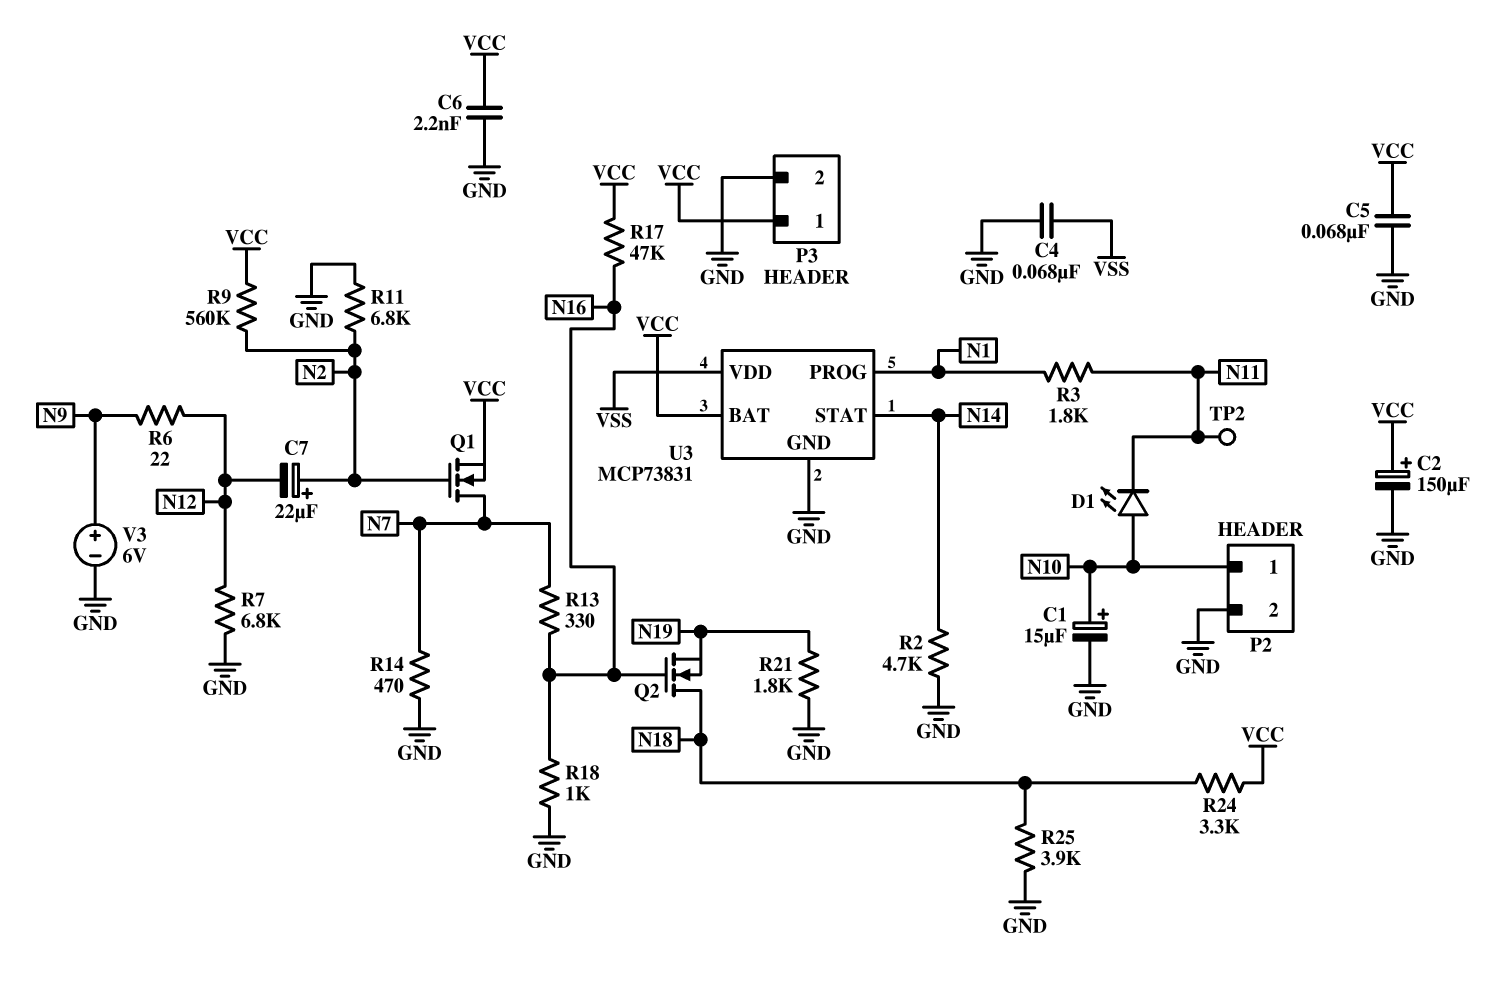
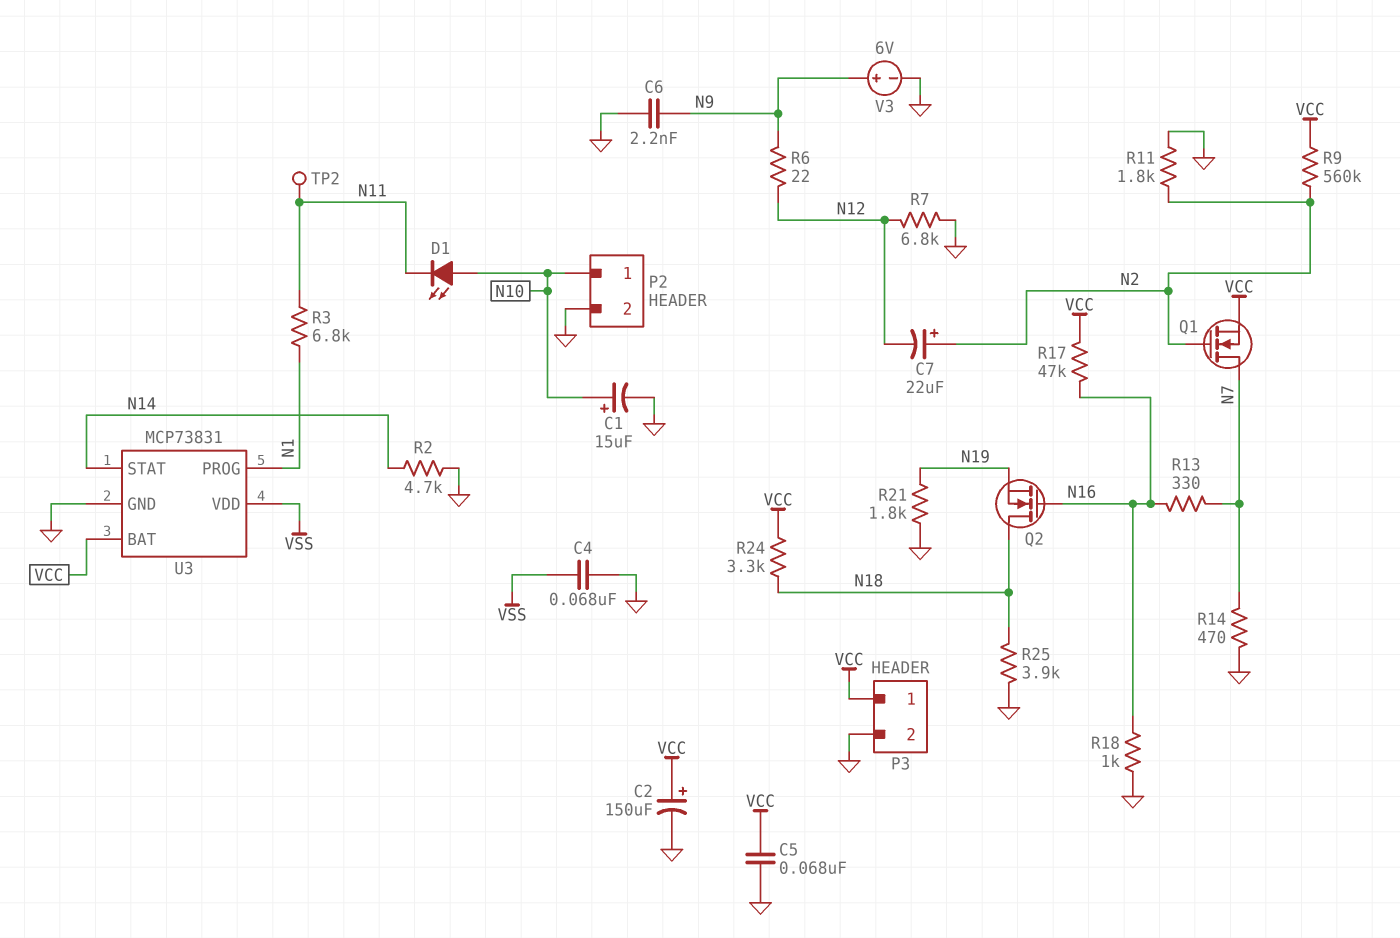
C6: 2.2nF (GND, VCC) -> 2.2nF (GND, N9)
R3: 1.8k (N1, N11) -> 6.8k (N1, N11)
R11: 6.8k (GND, N2) -> 1.8k (GND, N2)

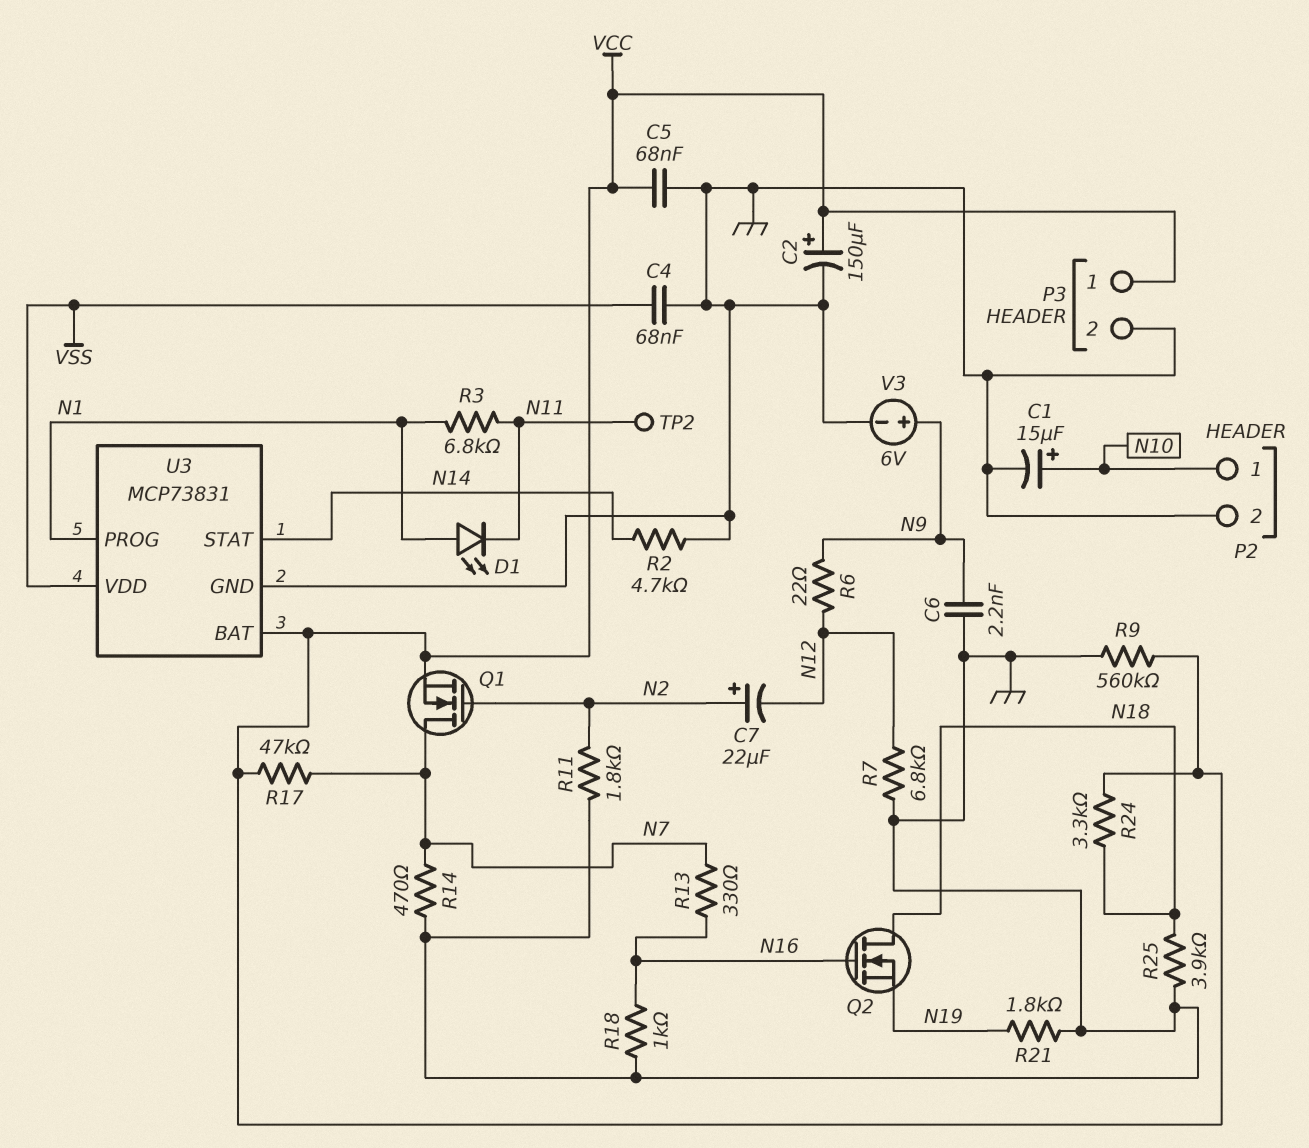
D1: LED (A N10, K N11) -> LED (A N1, K N11)
R9: 560k (N2, VCC) -> 560k (GND, VCC)
R17: 47k (N16, VCC) -> 47k (N7, VCC)

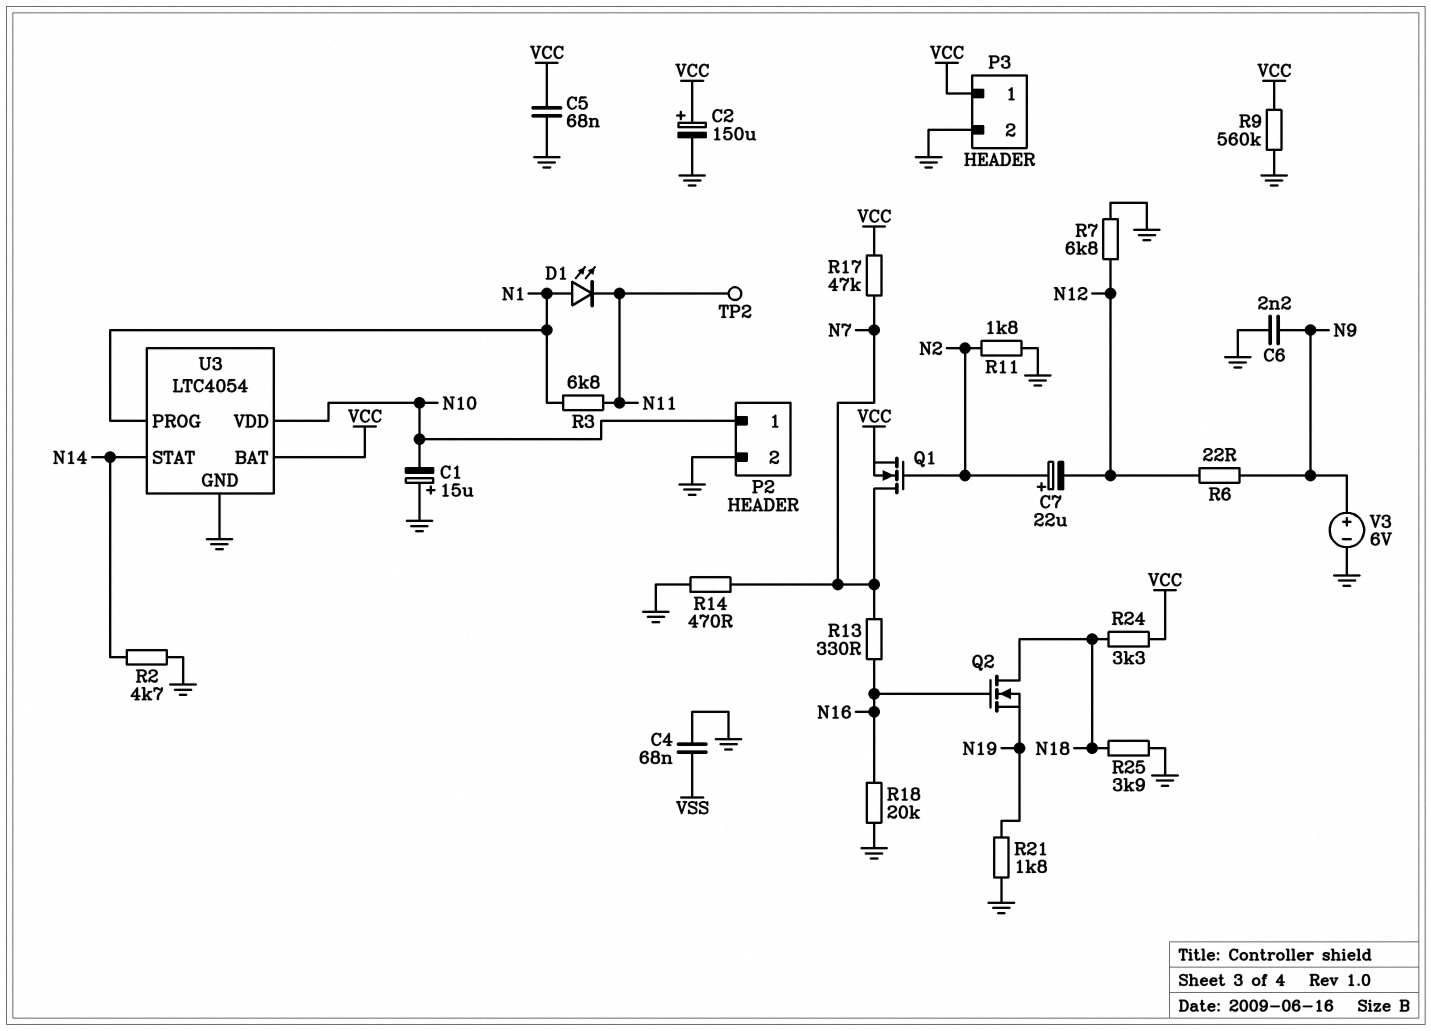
C1: 15uF (plus N10, minus GND) -> 15uF (plus GND, minus N10)
R18: 1k (GND, N16) -> 20k (GND, N16)
U3: MCP73831 -> LTC4054
U3 pin VDD: VSS -> N10

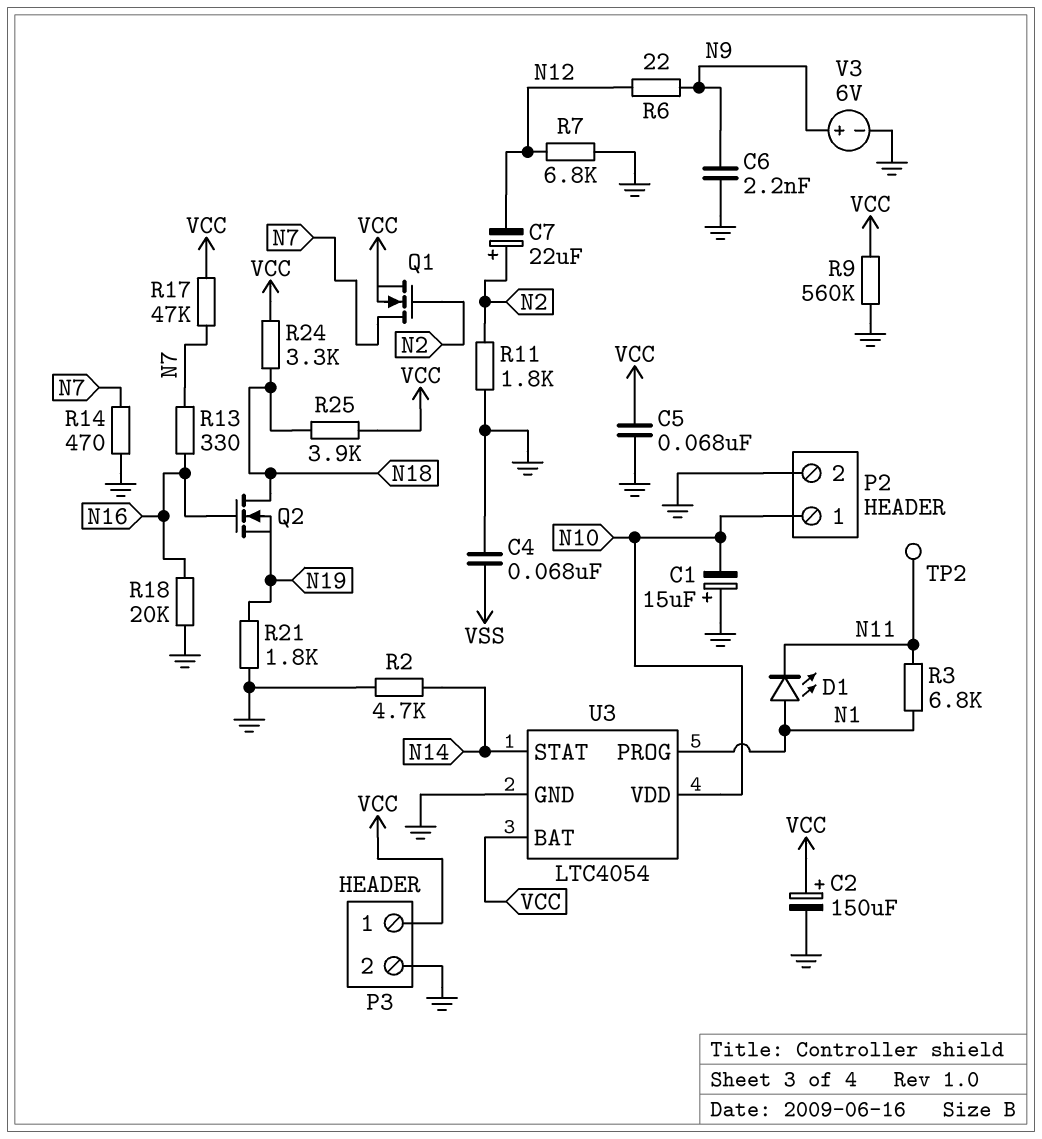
R25: 3.9k (GND, N18) -> 3.9k (N18, VCC)

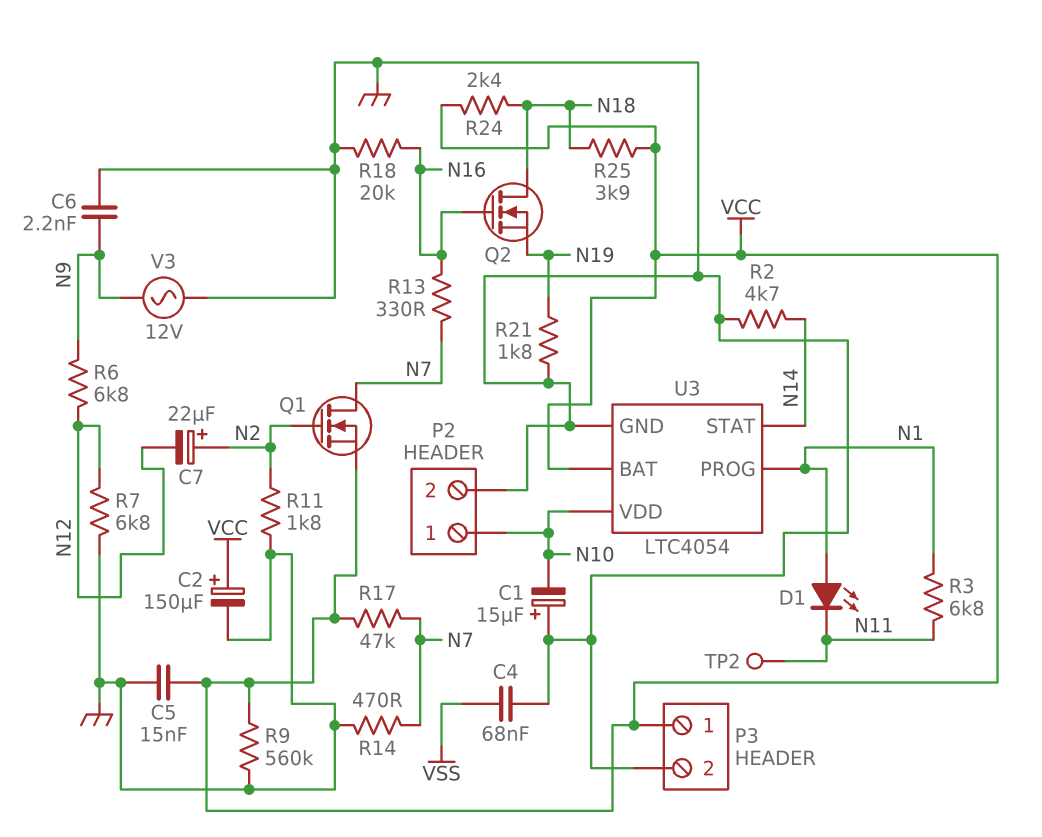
C5: 68nF (GND, VCC) -> 15nF (GND, VCC)
R6: 22 (N9, N12) -> 6.8k (N9, N12)
R24: 3.3k (N18, VCC) -> 2.4k (N18, VCC)
V3: 6V (plus N9, minus GND) -> AC 12V (GND, N9)

